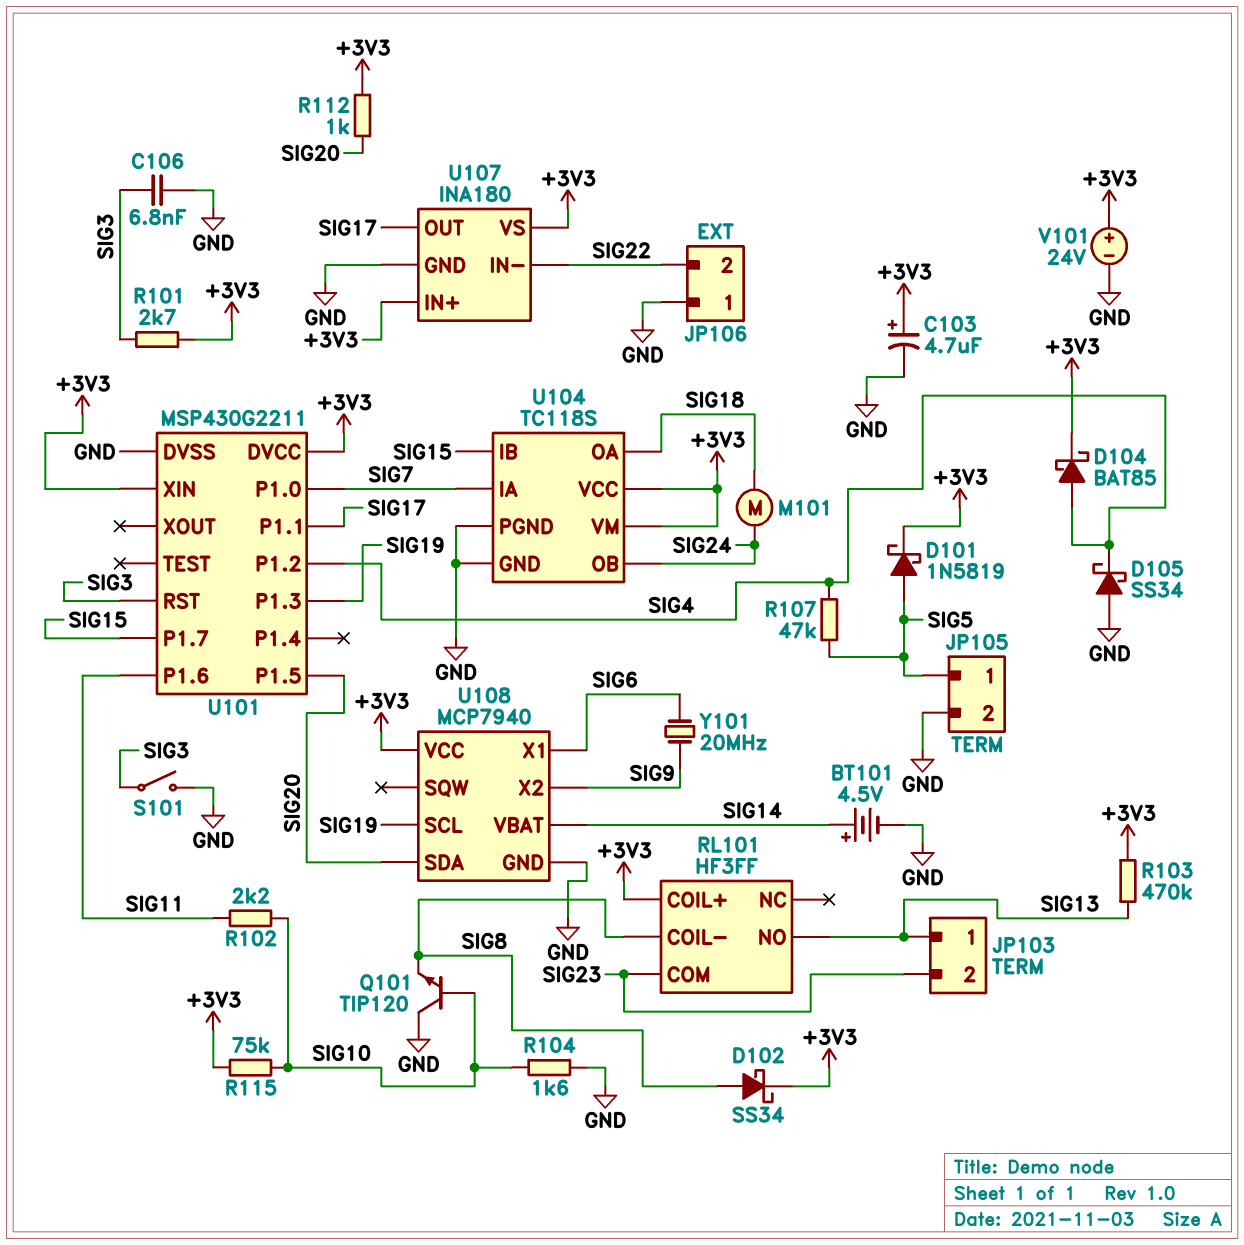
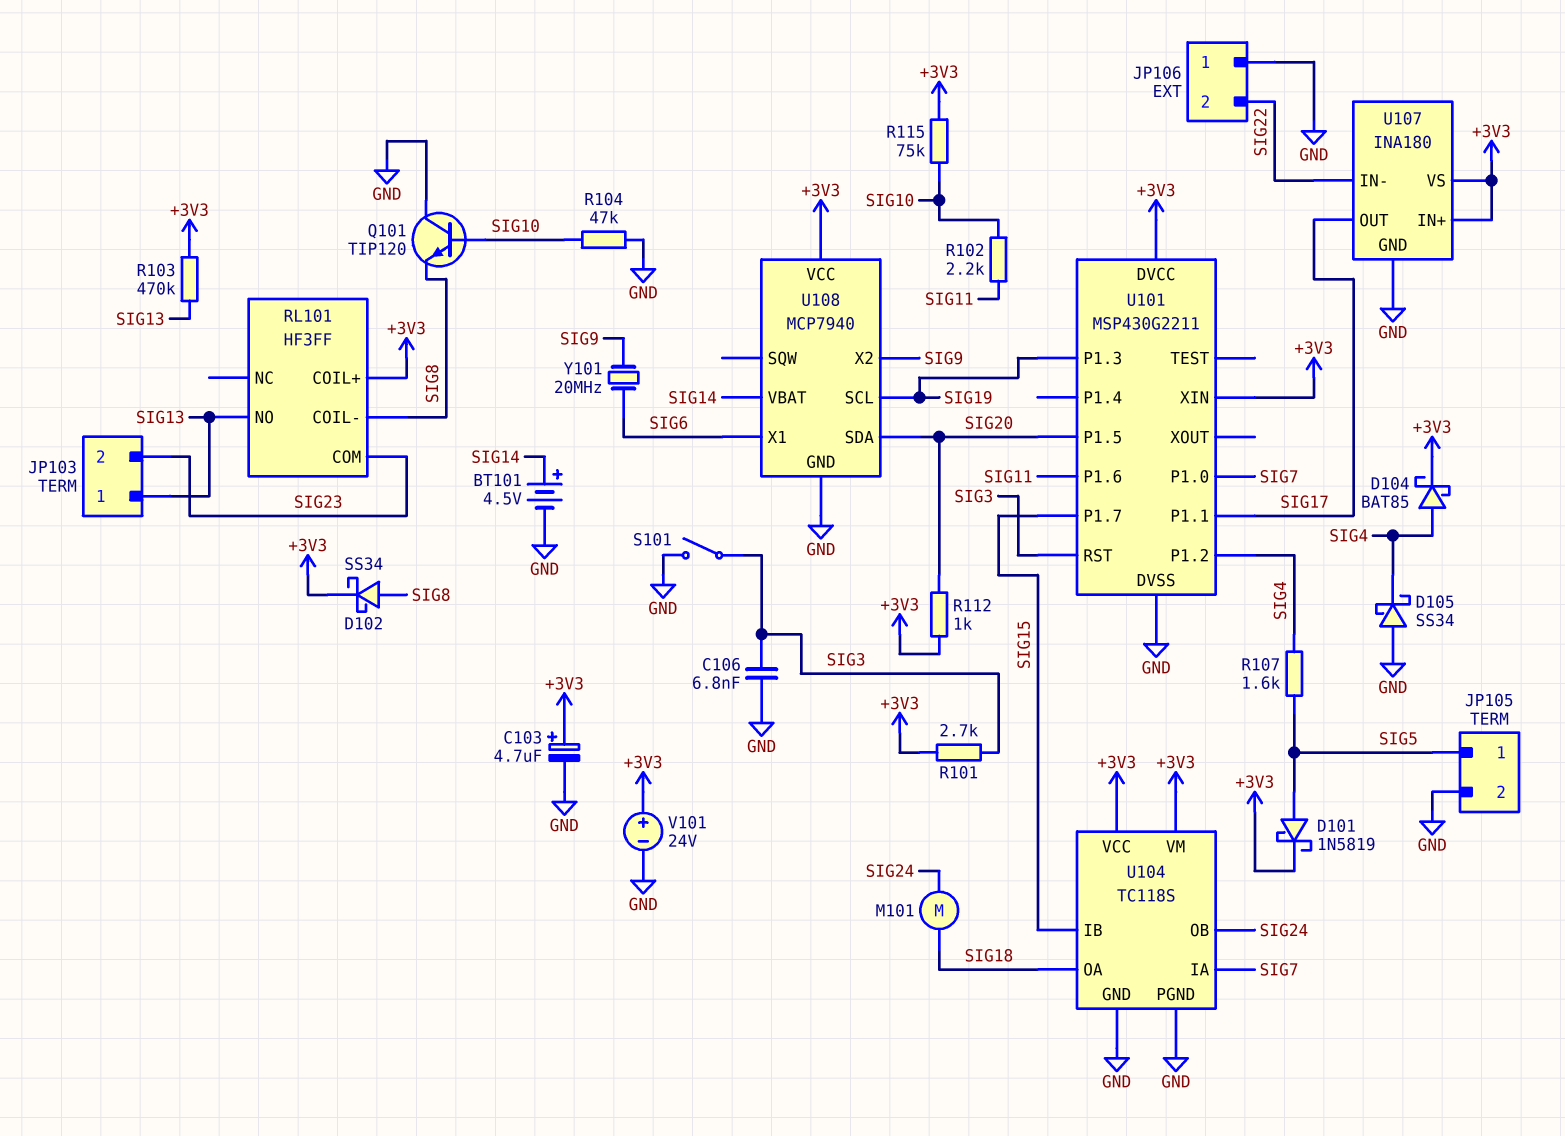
R104: 1.6k (GND, SIG10) -> 47k (GND, SIG10)
R107: 47k (SIG4, SIG5) -> 1.6k (SIG4, SIG5)

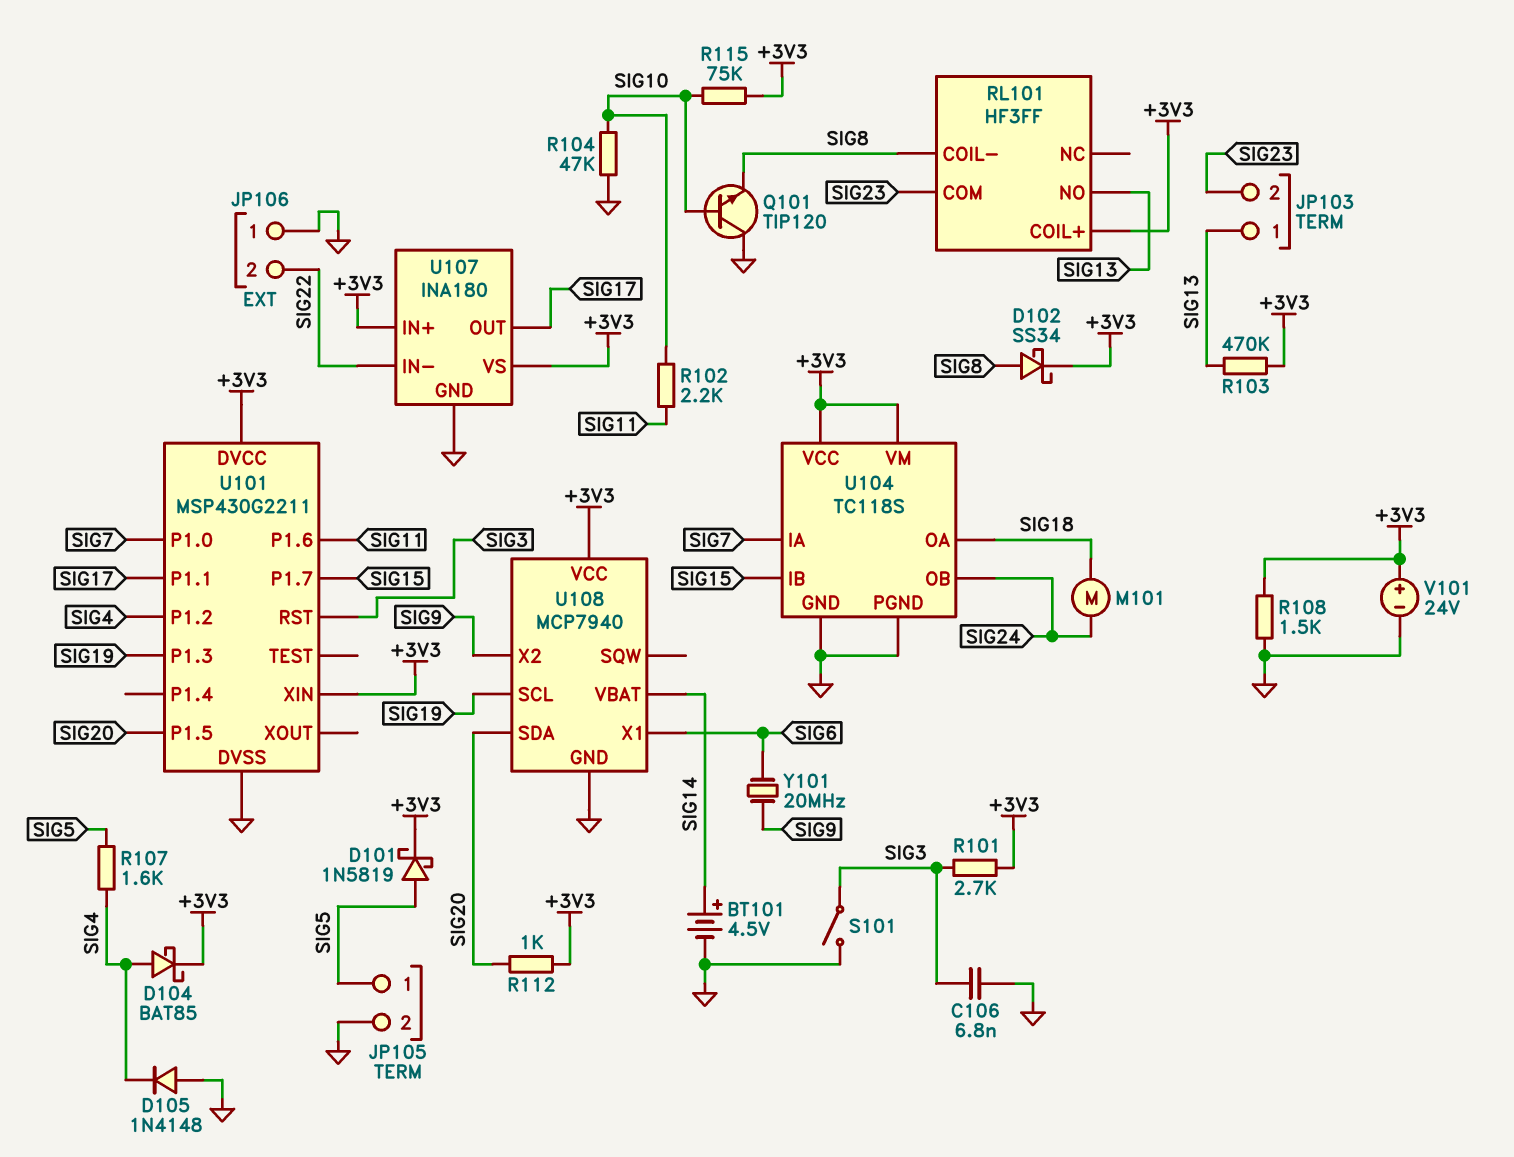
C103: 4.7uF (plus +3V3, minus GND) -> none
D105: schottky SS34 (A GND, K SIG4) -> diode 1N4148 (A GND, K SIG4)
R108: none -> 1.5k (+3V3, GND)

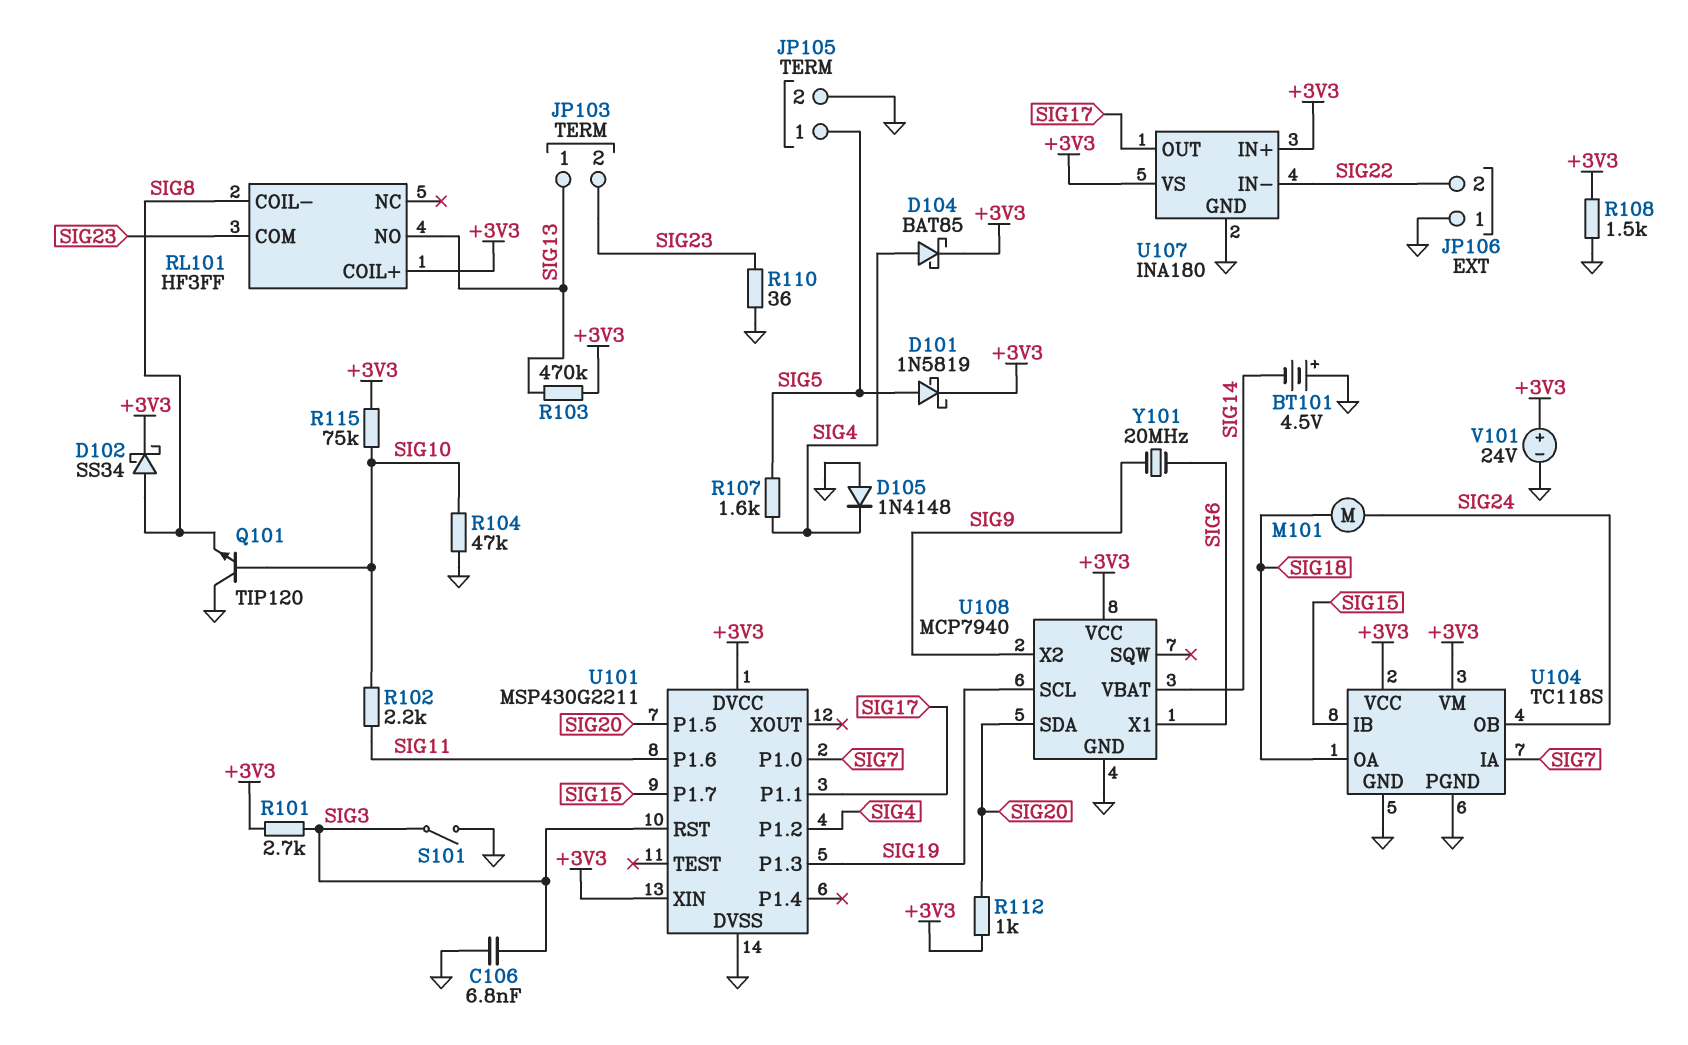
BT101: 4.5V (plus SIG14, minus GND) -> 4.5V (plus GND, minus SIG14)
R110: none -> 36 (GND, SIG23)

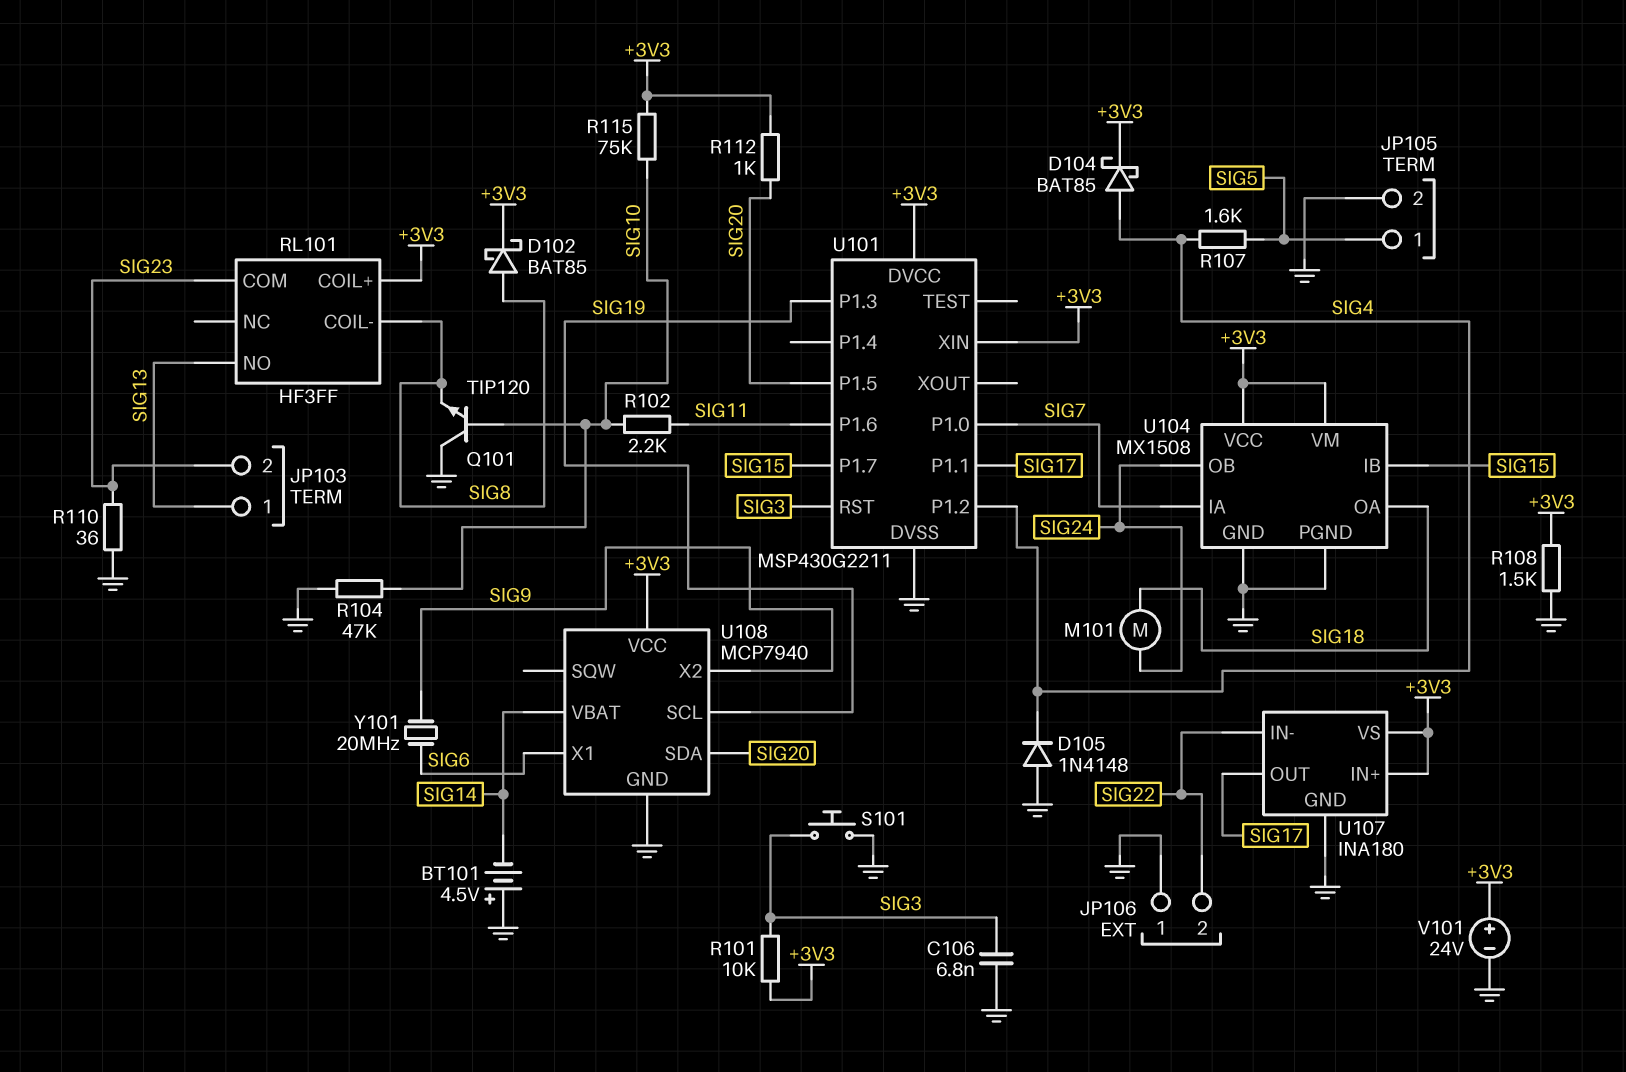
D101: schottky 1N5819 (A SIG5, K +3V3) -> none
D102: schottky SS34 (A SIG8, K +3V3) -> schottky BAT85 (A SIG8, K +3V3)
R101: 2.7k (+3V3, SIG3) -> 10k (+3V3, SIG3)
R103: 470k (+3V3, SIG13) -> none
S101: switch (GND, SIG3) -> button (GND, SIG3)
U104: TC118S -> MX1508

